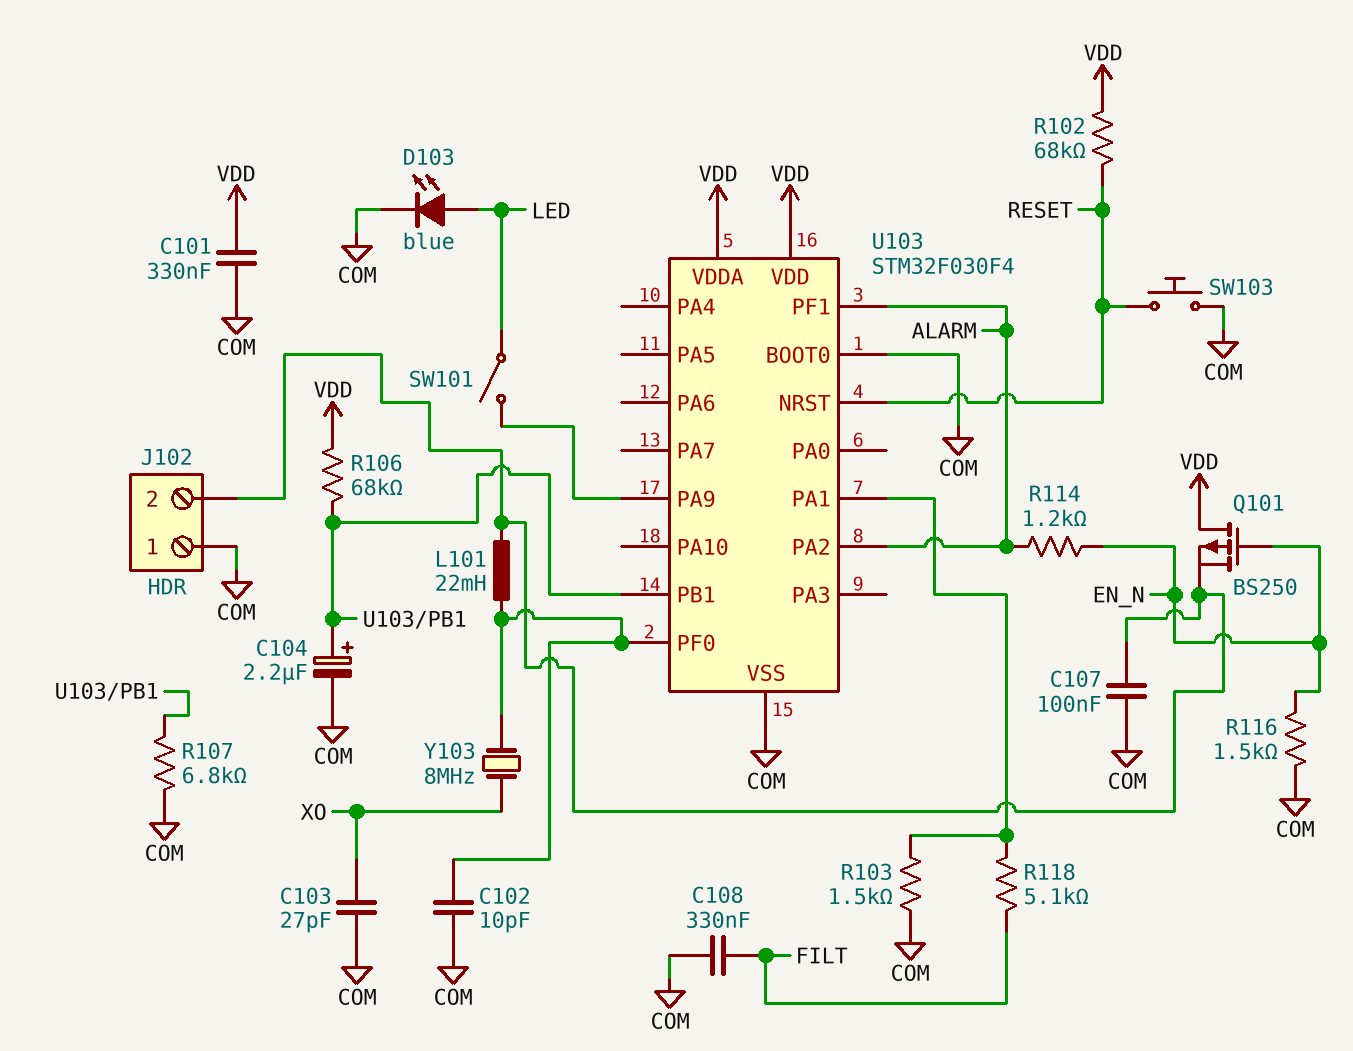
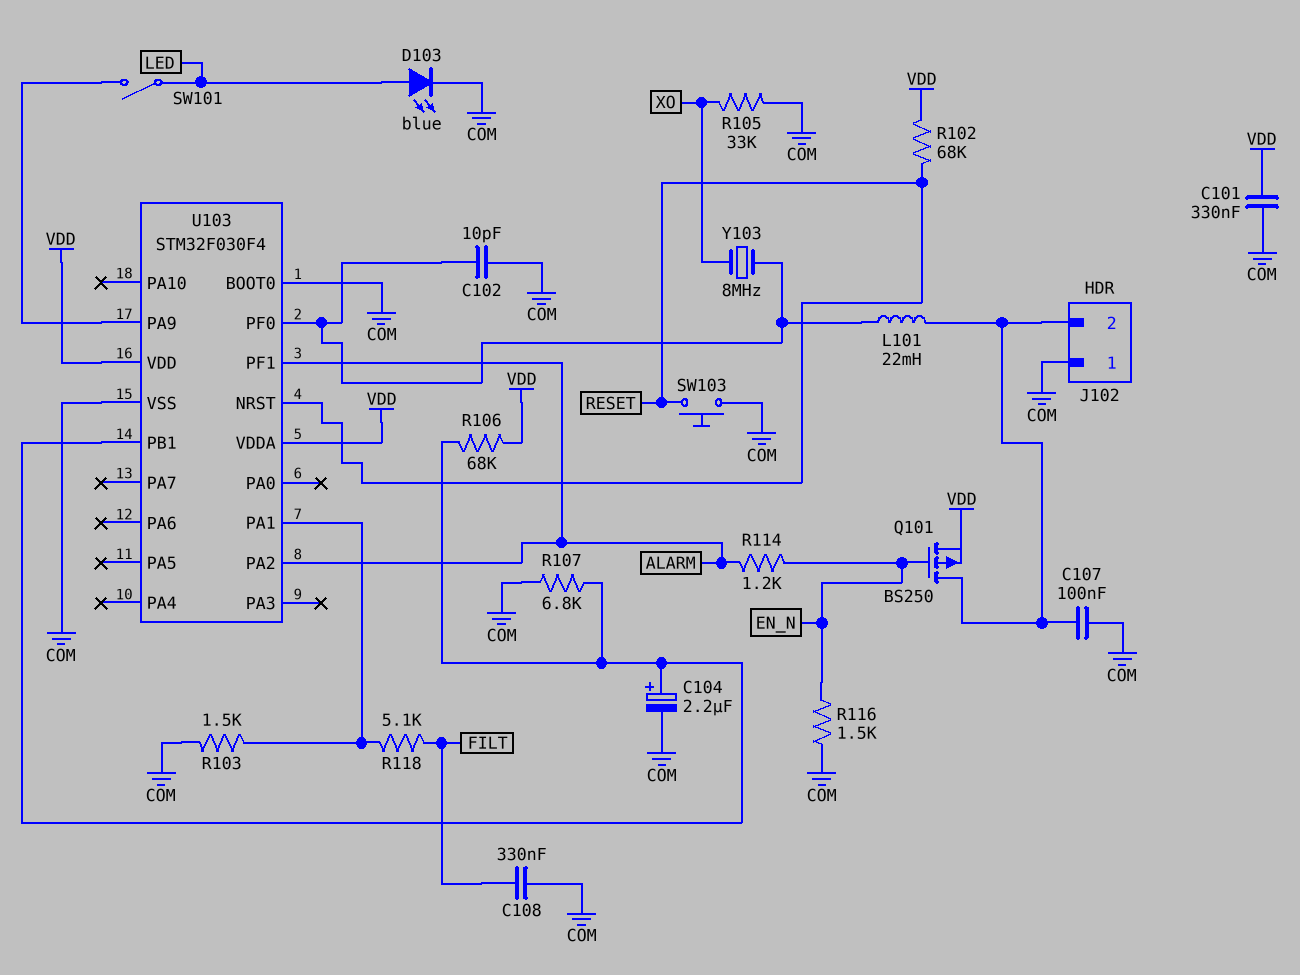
C103: 27pF (COM, XO) -> none
Q101: PMOS BS250 (G EN_N, D VDD, S J102/2) -> PMOS BS250 (G EN_N, D J102/2, S VDD)
R105: none -> 33k (COM, XO)

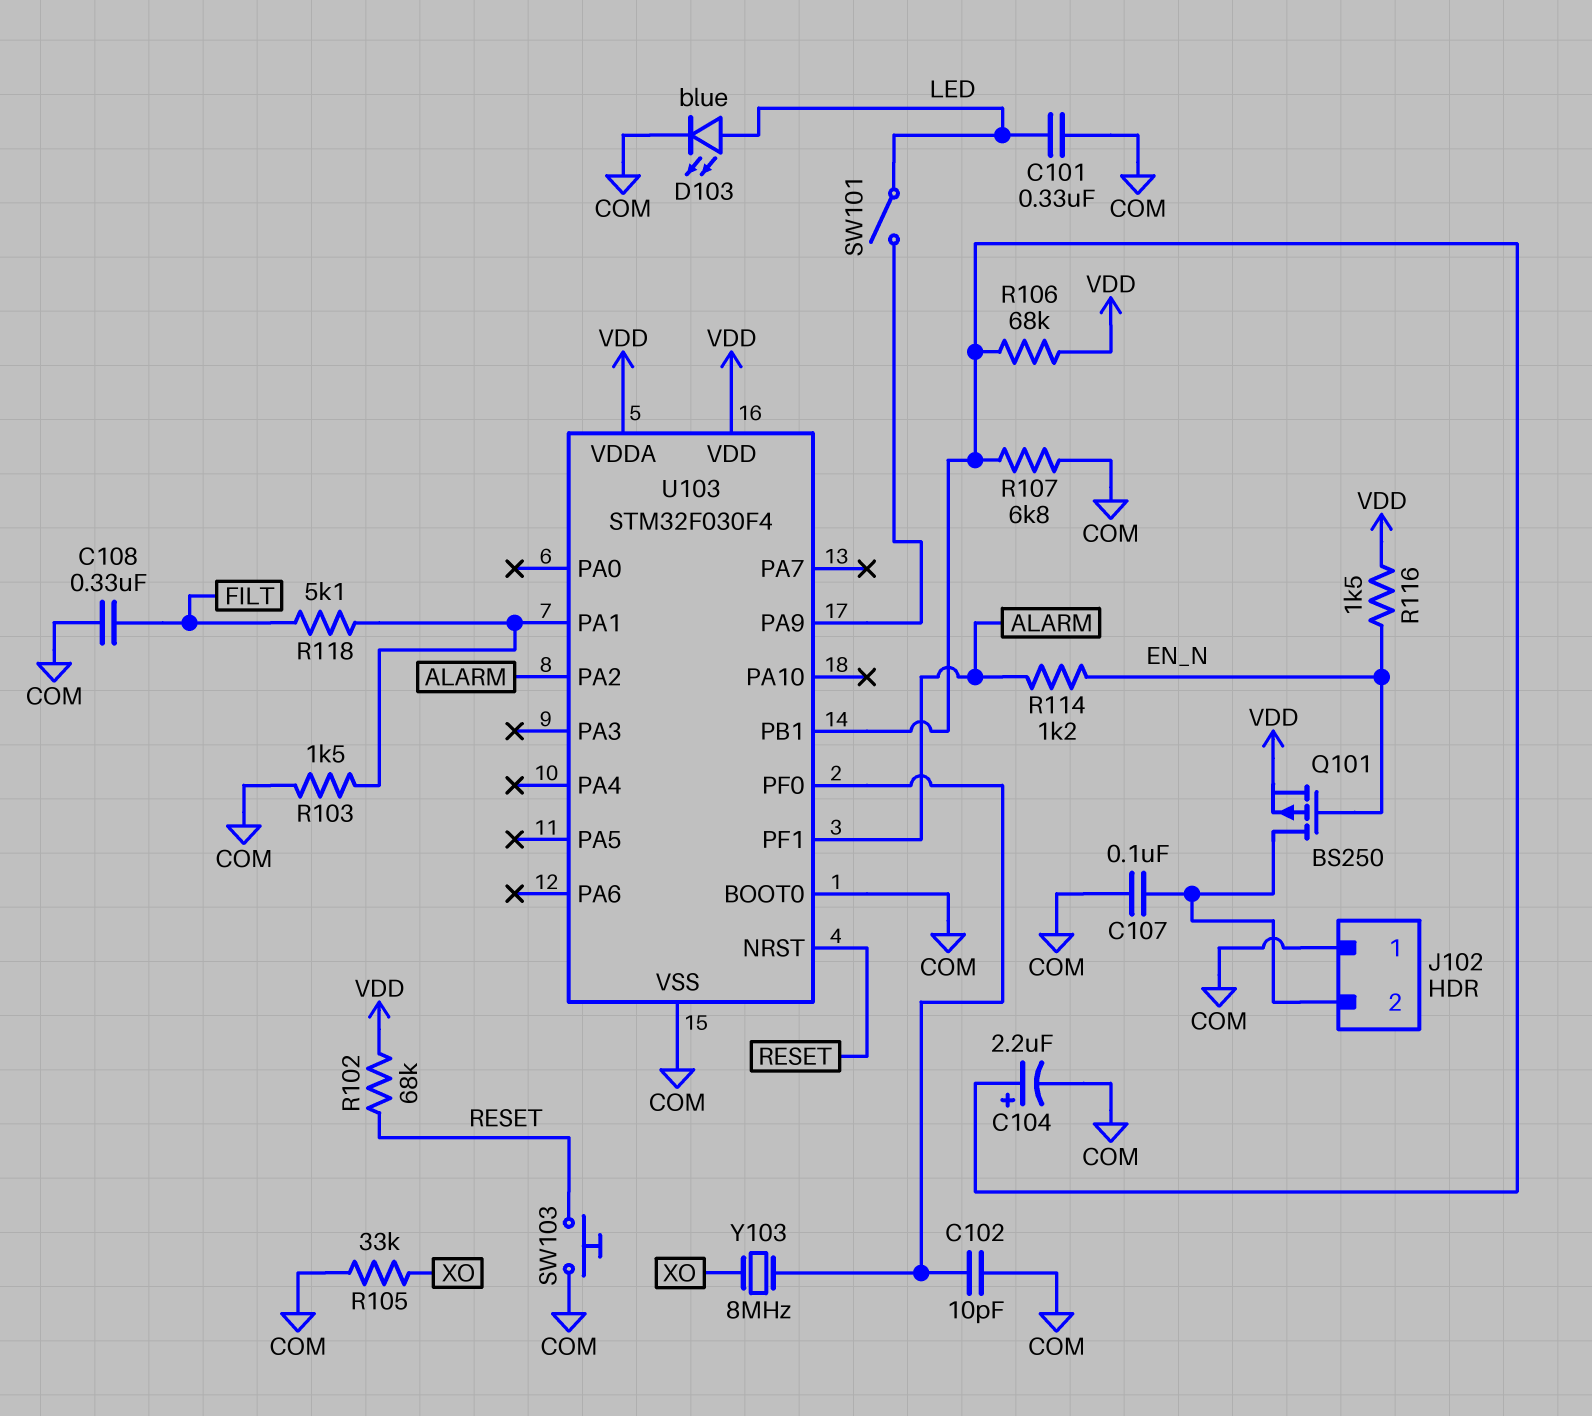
C101: 330nF (COM, VDD) -> 330nF (COM, LED)
L101: 22mH (J102/2, U103/PF0) -> none
R116: 1.5k (COM, EN_N) -> 1.5k (EN_N, VDD)

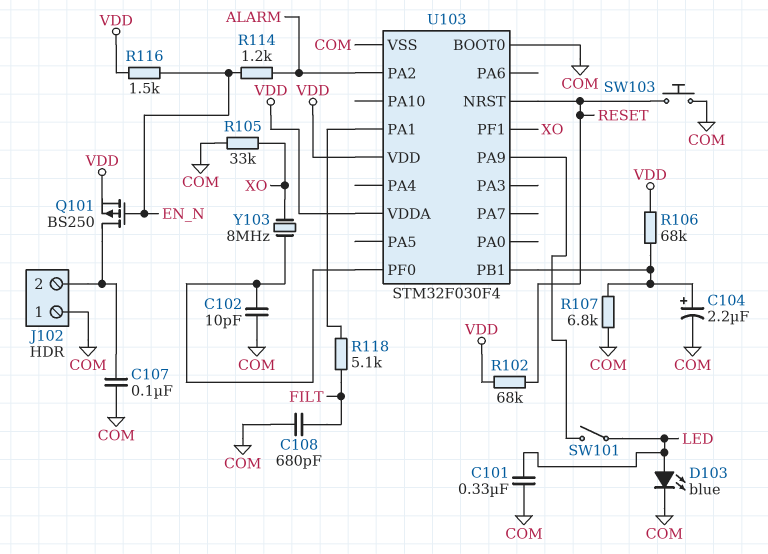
C108: 330nF (COM, FILT) -> 680pF (COM, FILT)
R103: 1.5k (COM, U103/PA1) -> none
U103 pin PF1: ALARM -> XO

